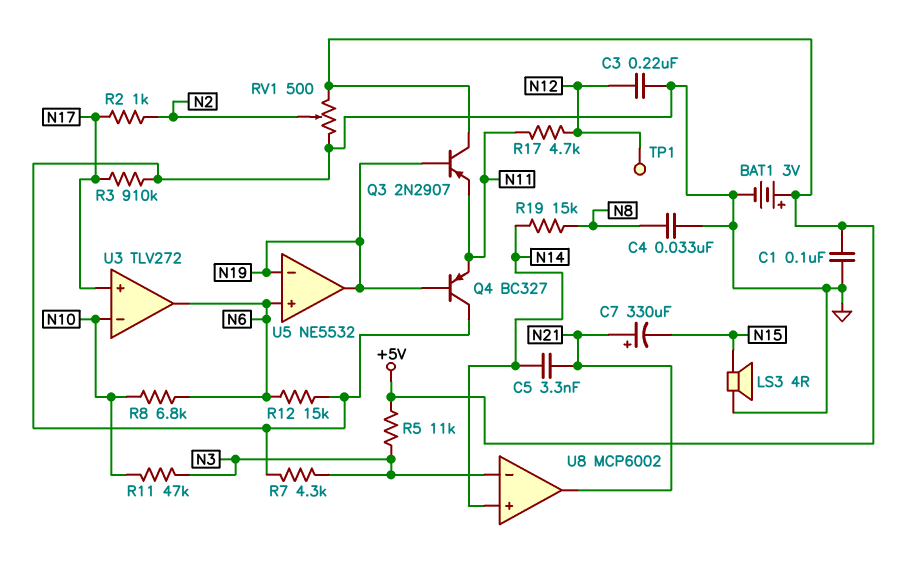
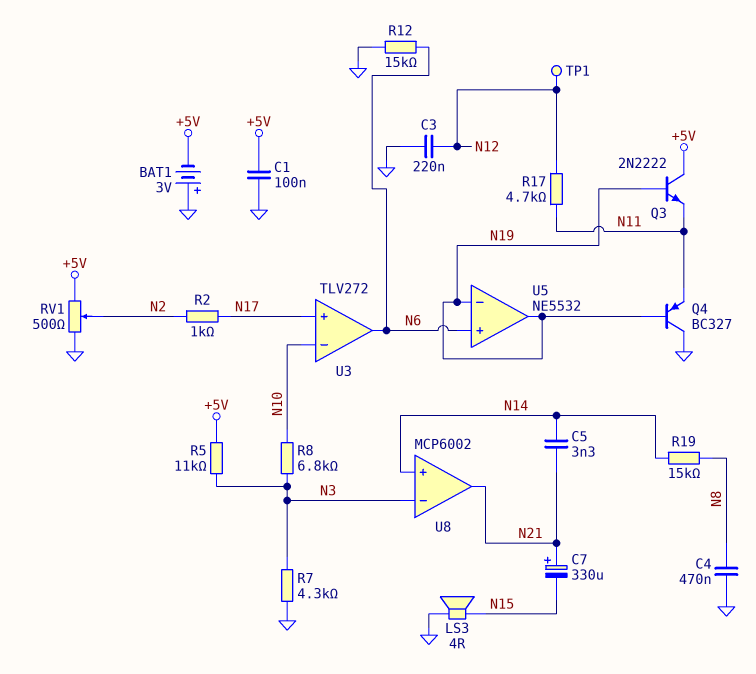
BAT1: 3V (plus +5V, minus GND) -> 3V (plus GND, minus +5V)
C4: 33nF (GND, N8) -> 470nF (GND, N8)
Q3: PNP 2N2907 (B N19, C +5V, E N11) -> NPN 2N2222 (B N19, C +5V, E N11)
R3: 910k (GND, N17) -> none
R8: 6.8k (N6, N10) -> 6.8k (N3, N10)
R11: 47k (N3, N10) -> none

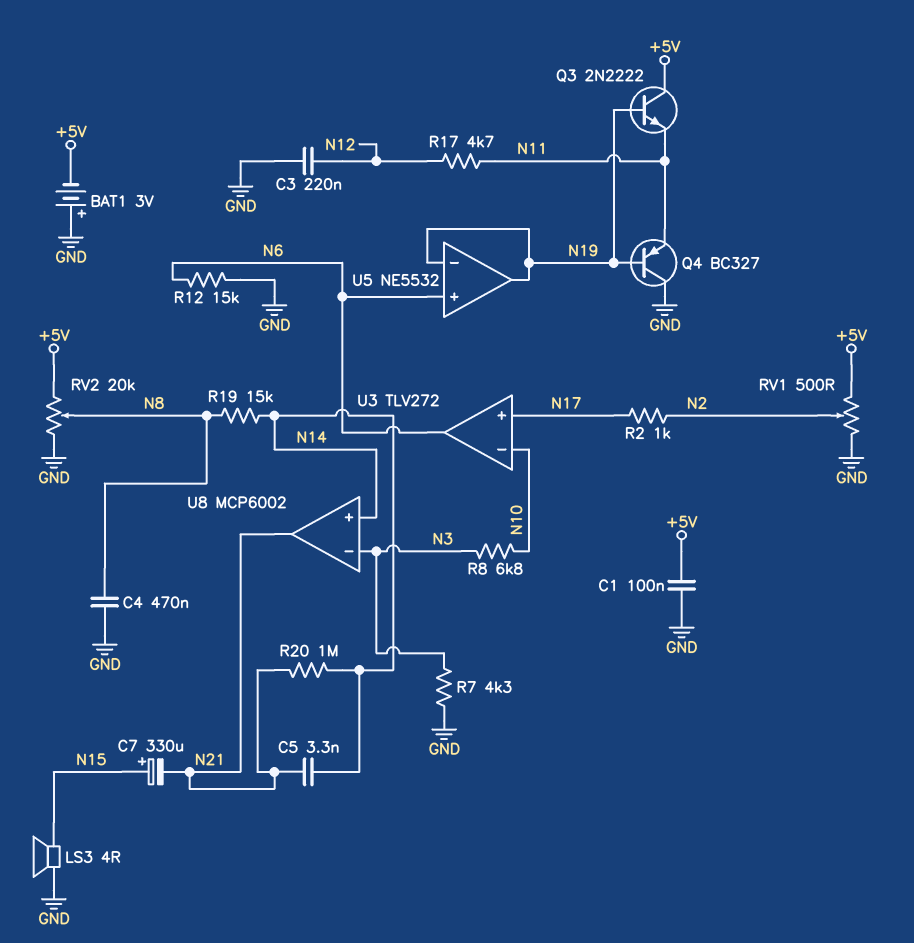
C7: 330uF (plus N21, minus N15) -> 330uF (plus N15, minus N21)
R5: 11k (+5V, N3) -> none
R20: none -> 1M (N14, N21)
RV2: none -> 20k (+5V, GND, wiper N8)
TP1: test point (N12) -> none

